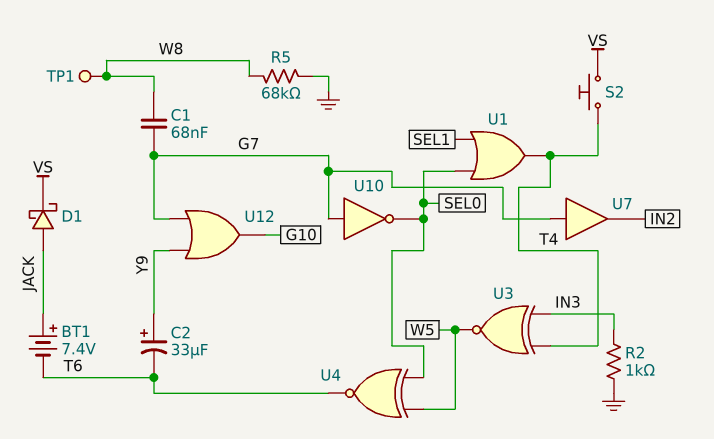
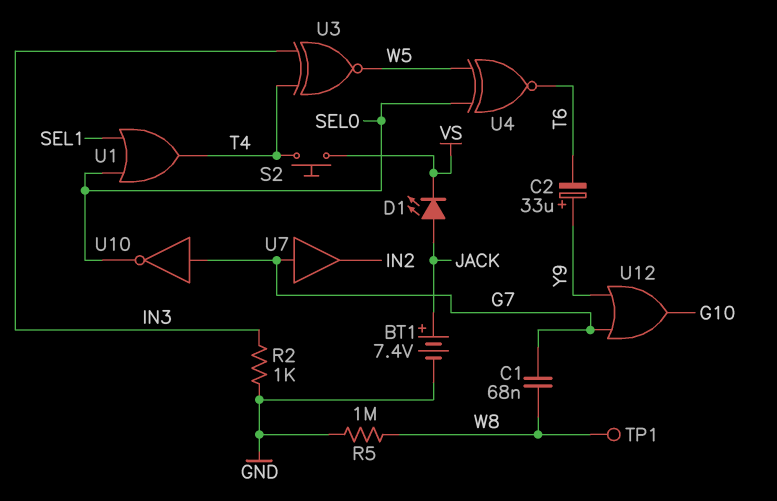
BT1: 7.4V (plus JACK, minus T6) -> 7.4V (plus JACK, minus GND)
D1: schottky (A JACK, K VS) -> LED (A JACK, K VS)
R5: 68k (GND, W8) -> 1M (GND, W8)

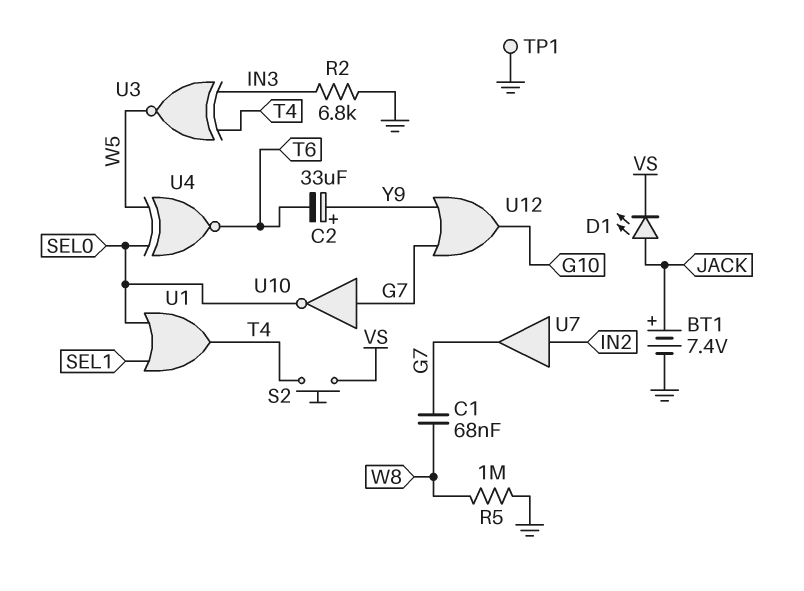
R2: 1k (GND, IN3) -> 6.8k (GND, IN3)
TP1: test point (W8) -> test point (GND)
U7: buffer (in G7, out IN2) -> buffer (in IN2, out G7)

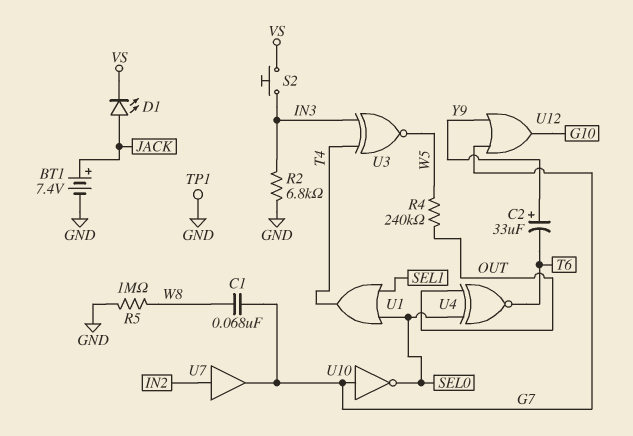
R4: none -> 240k (OUT, W5)
S2: button (T4, VS) -> button (IN3, VS)
U4: XNOR (in SEL0, in W5, out T6) -> XNOR (in OUT, in SEL0, out T6)

